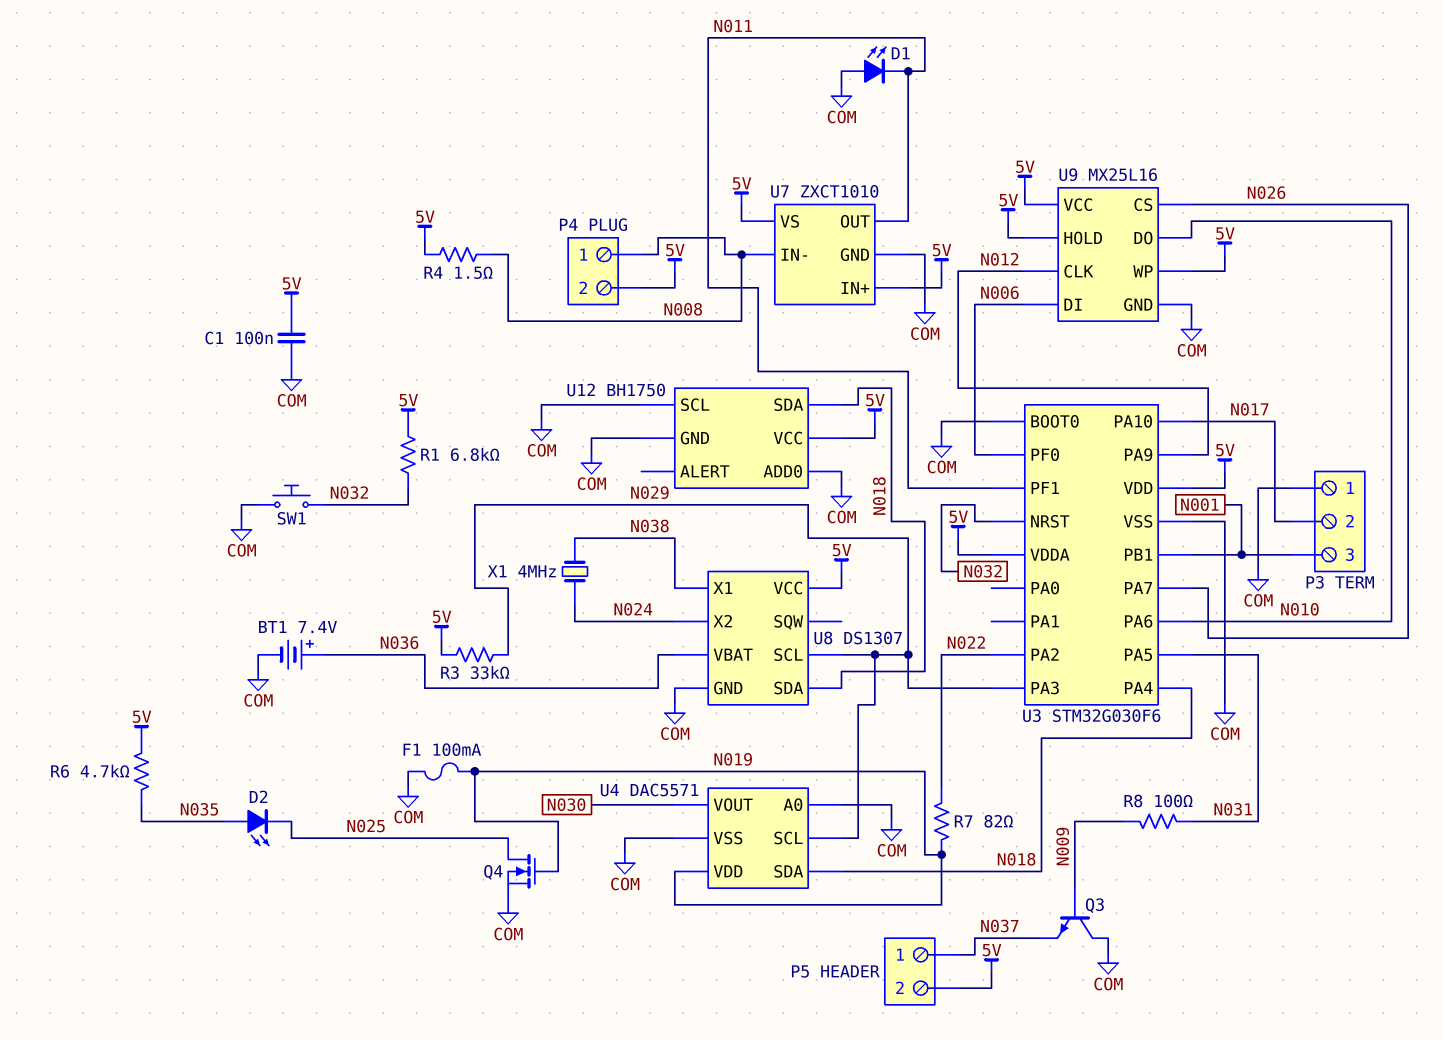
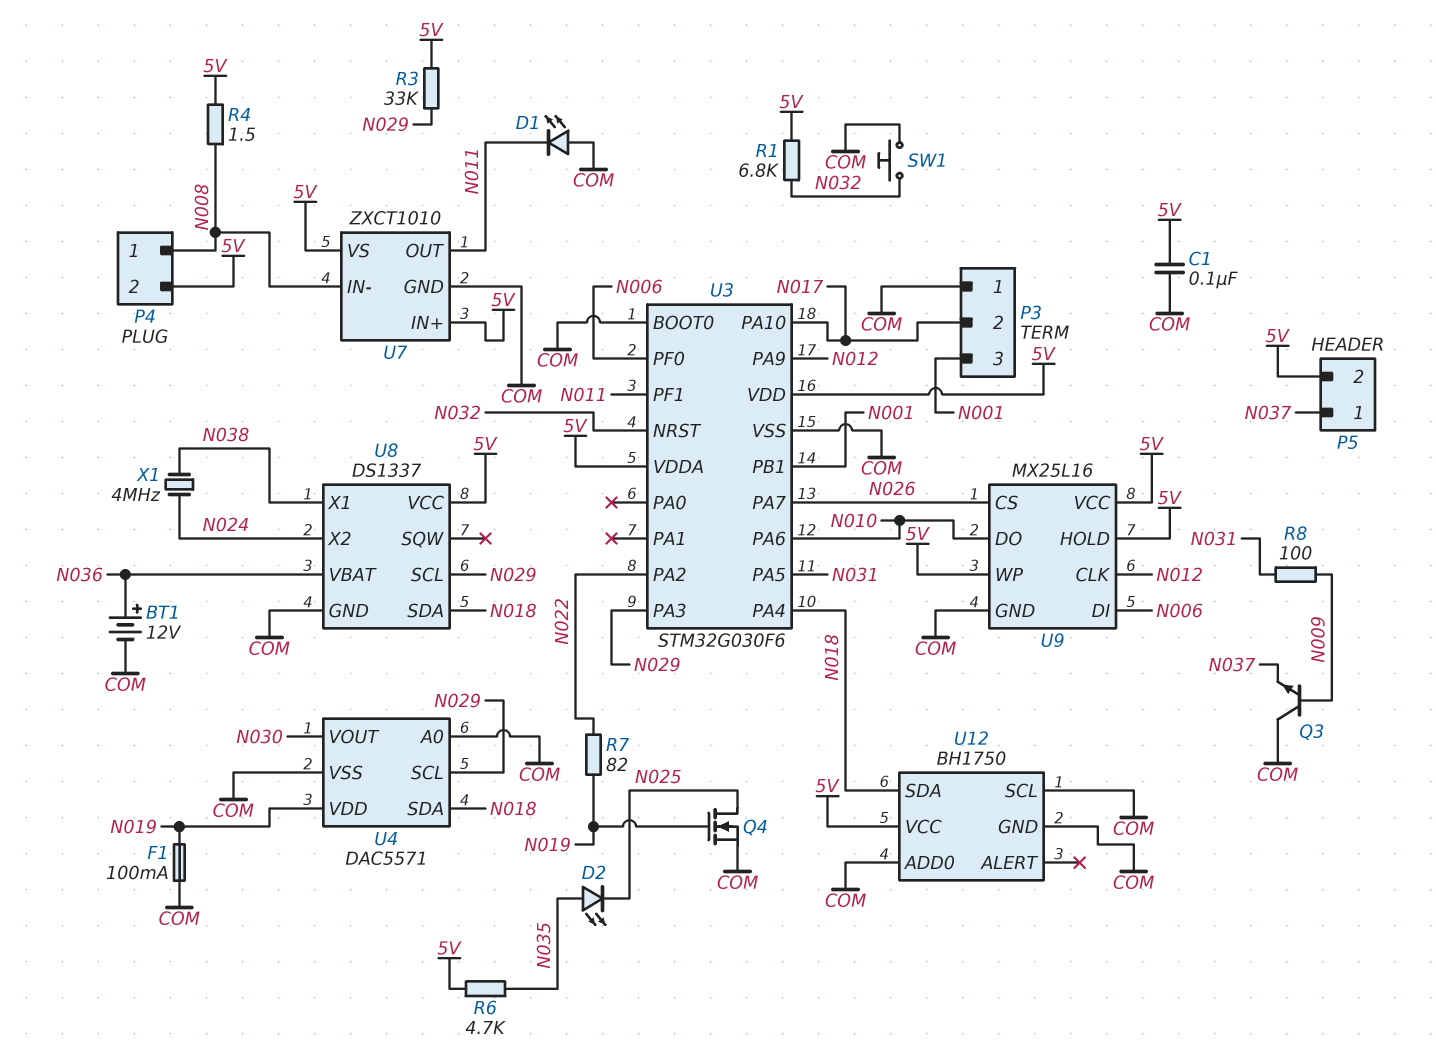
BT1: 7.4V (plus N036, minus COM) -> 12V (plus N036, minus COM)
U8: DS1307 -> DS1337

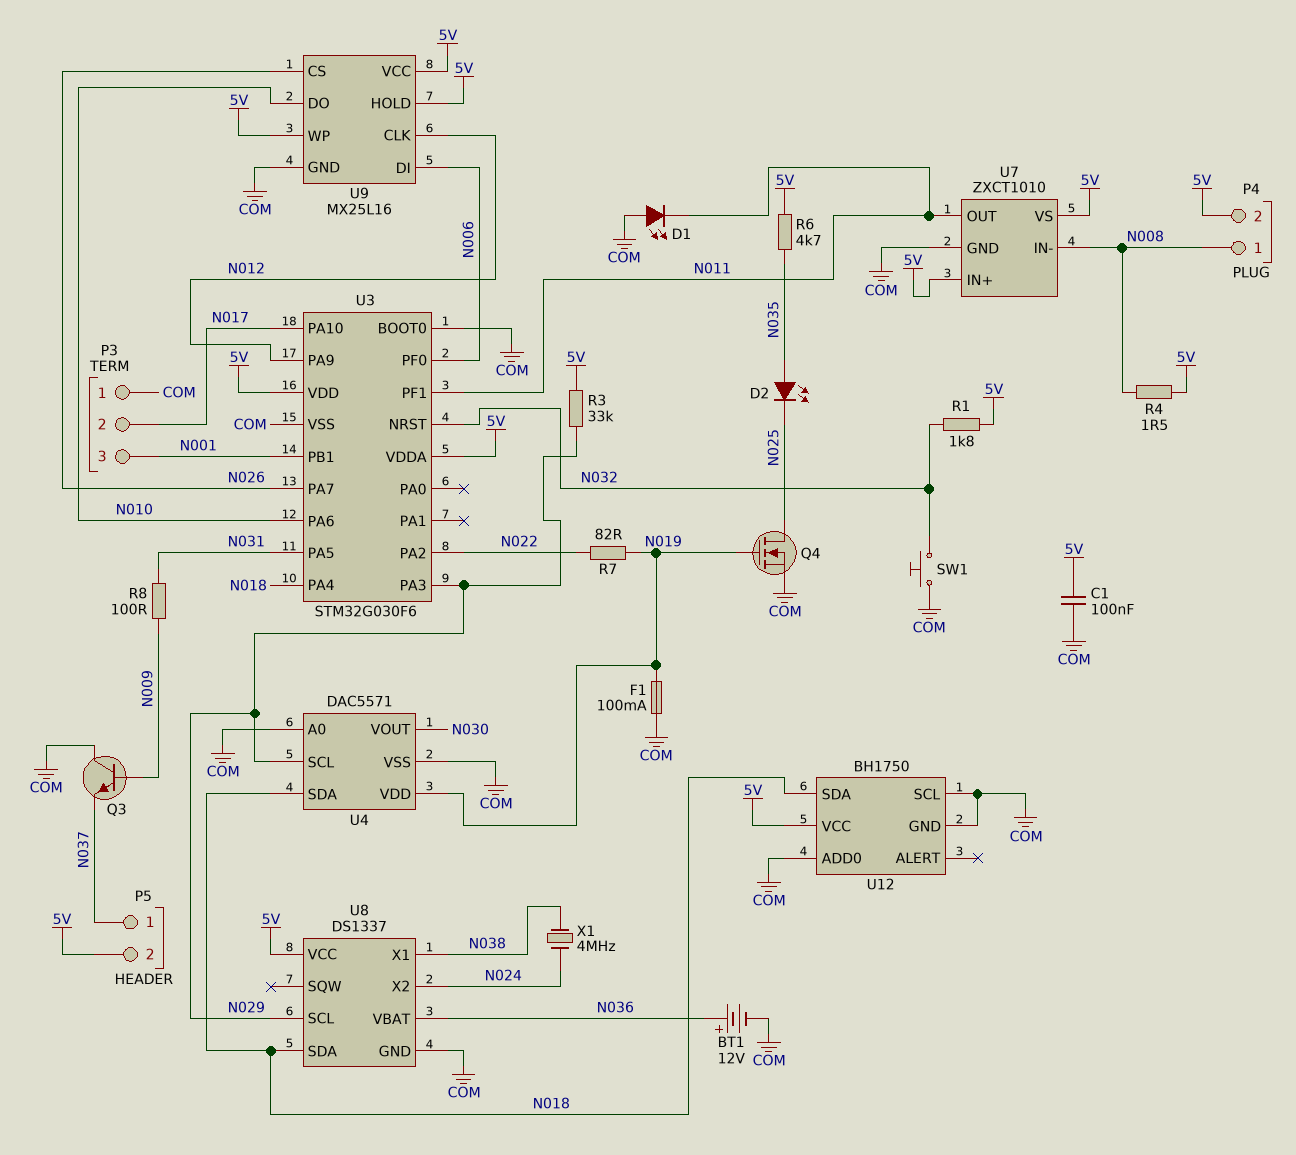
R1: 6.8k (5V, N032) -> 1.8k (5V, N032)

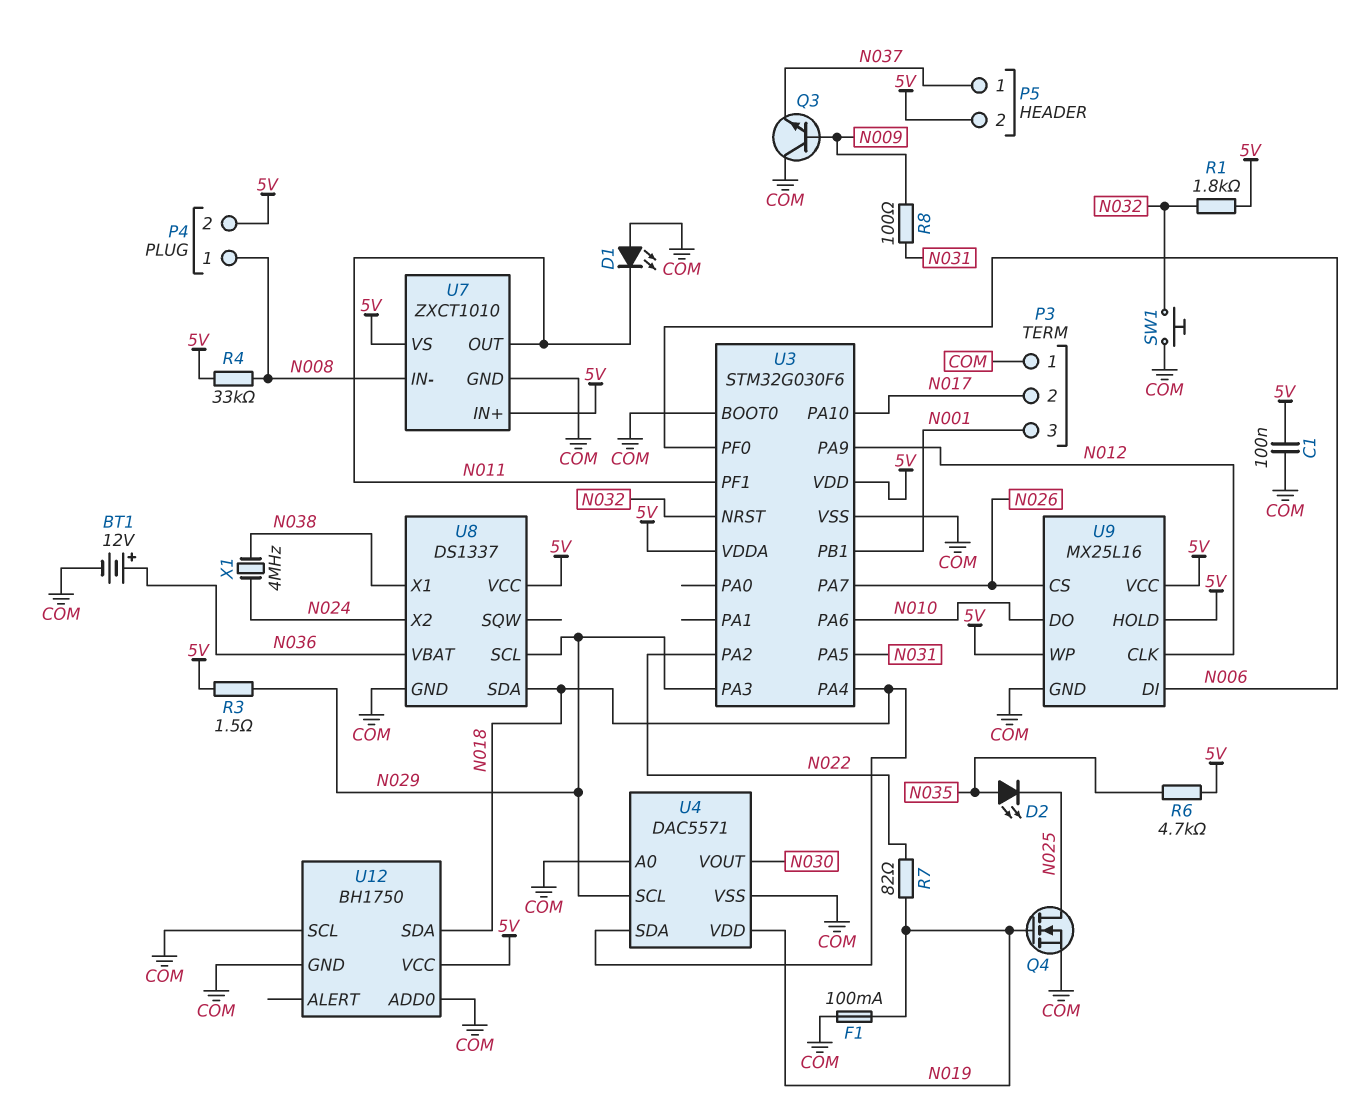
R3: 33k (5V, N029) -> 1.5 (5V, N029)
R4: 1.5 (5V, N008) -> 33k (5V, N008)

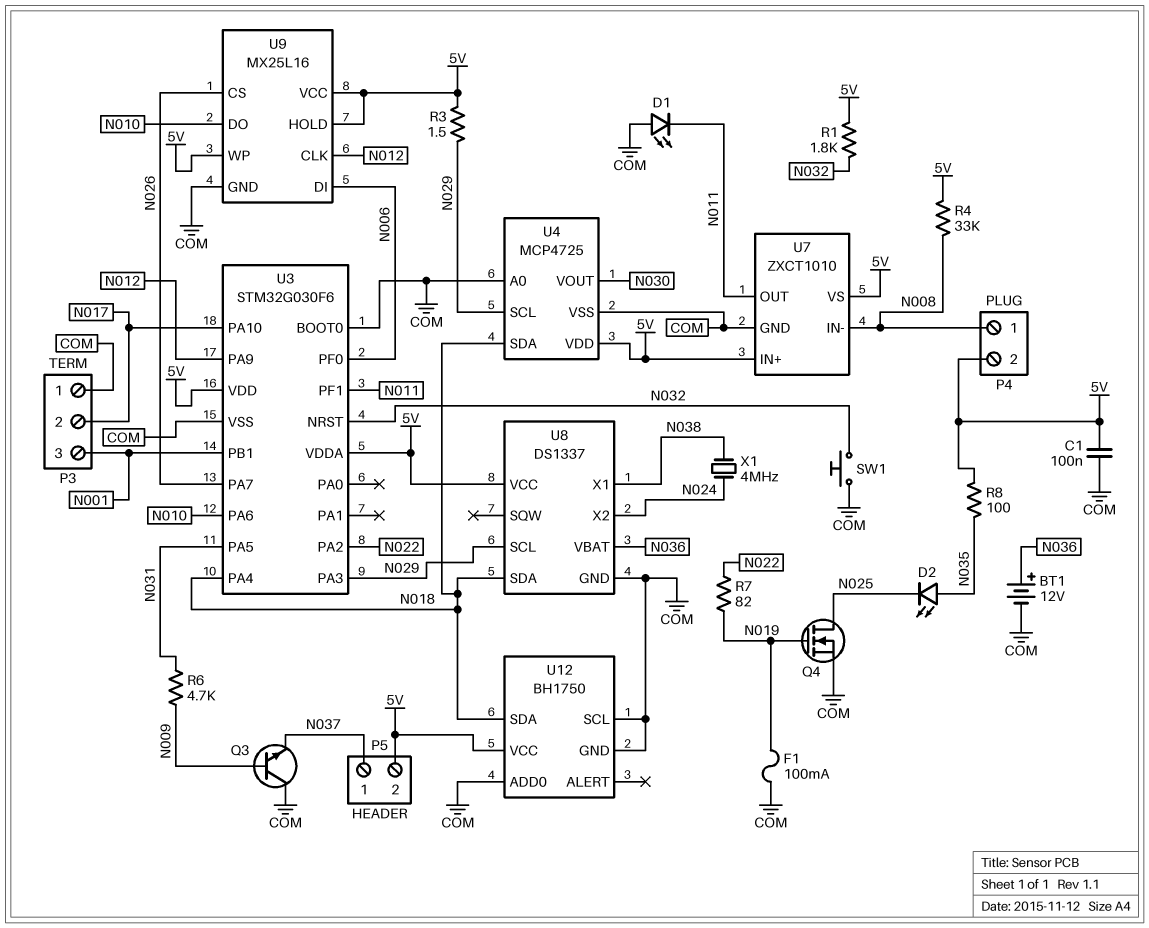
R6: 4.7k (5V, N035) -> 4.7k (N009, N031)
R8: 100 (N009, N031) -> 100 (5V, N035)
U4: DAC5571 -> MCP4725
U4 pin VDD: N019 -> 5V

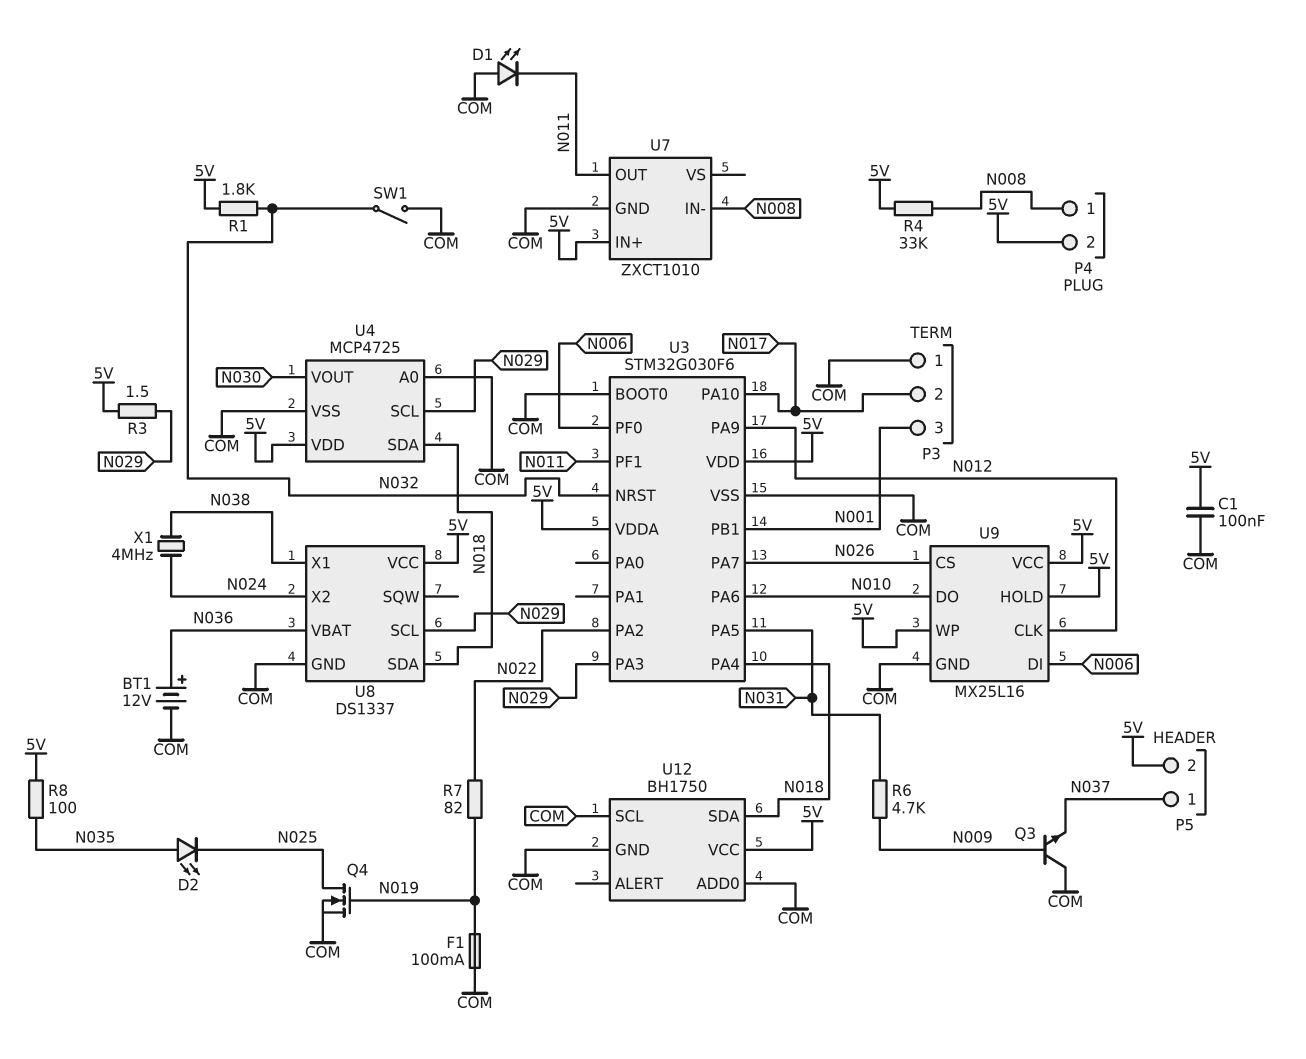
SW1: button (COM, N032) -> switch (COM, N032)
U7 pin VS: 5V -> none

